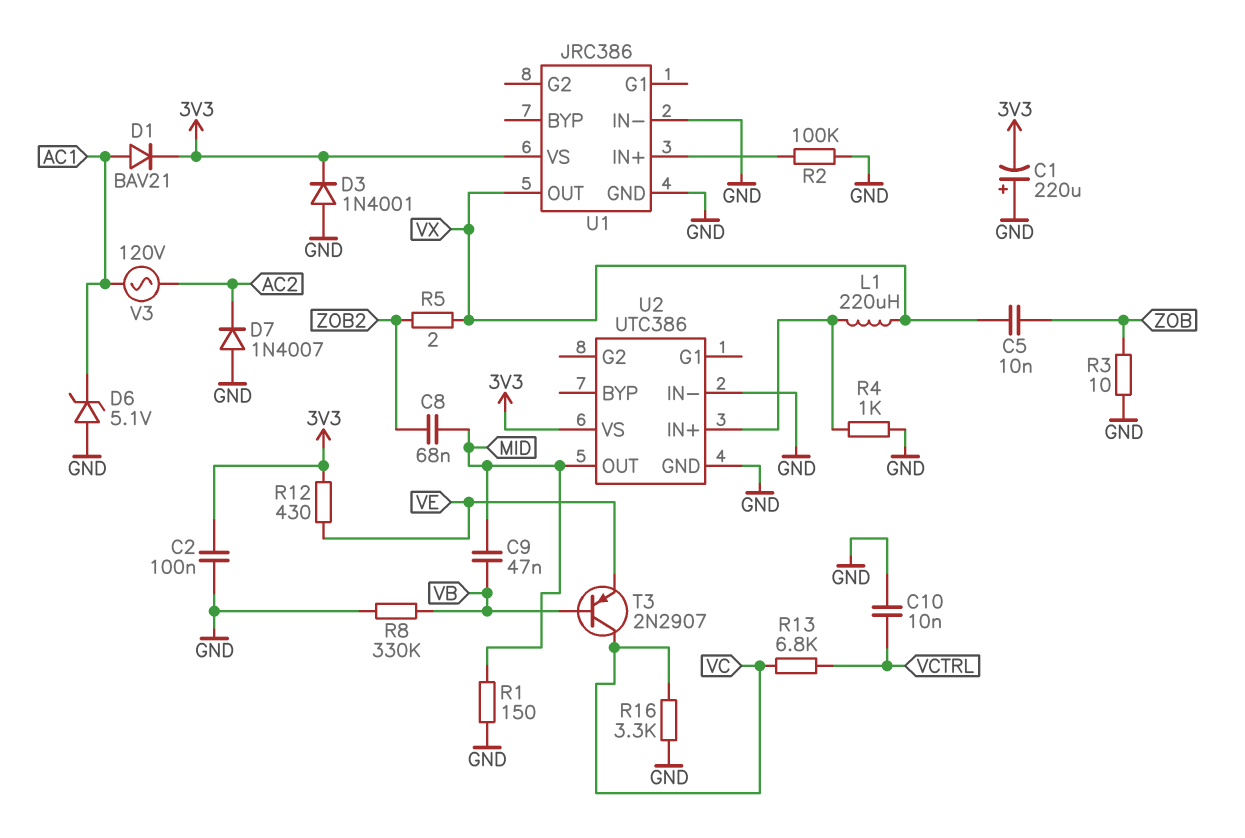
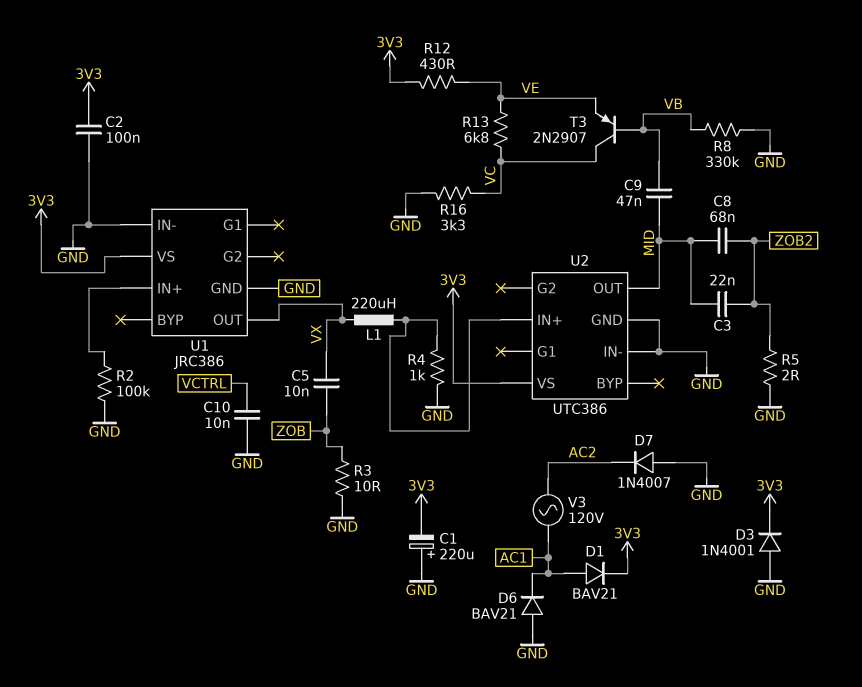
C3: none -> 22nF (MID, ZOB2)
D6: zener 5.1V (A GND, K AC1) -> diode BAV21 (A GND, K AC1)
R1: 150 (GND, MID) -> none
R5: 2 (VX, ZOB2) -> 2 (GND, ZOB2)
R13: 6.8k (VC, VCTRL) -> 6.8k (VC, VE)

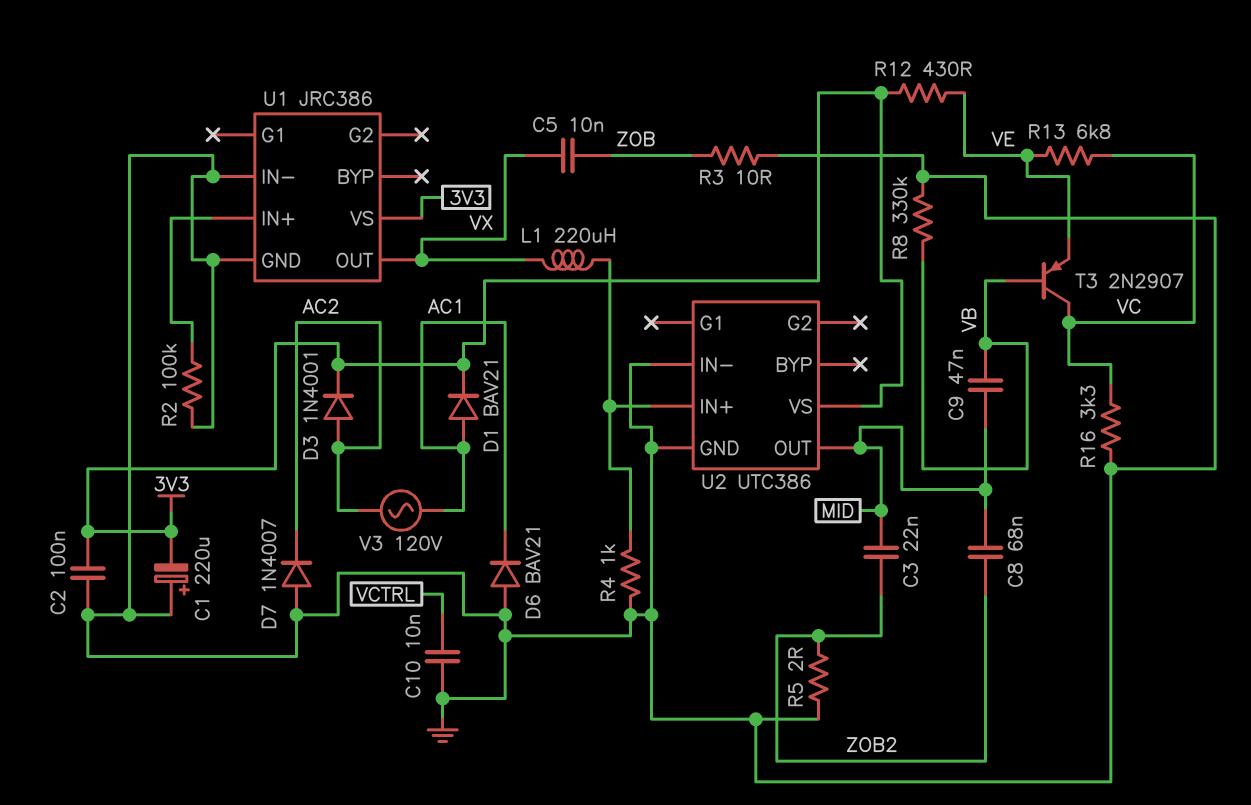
D3: diode 1N4001 (A GND, K 3V3) -> diode 1N4001 (A AC2, K 3V3)

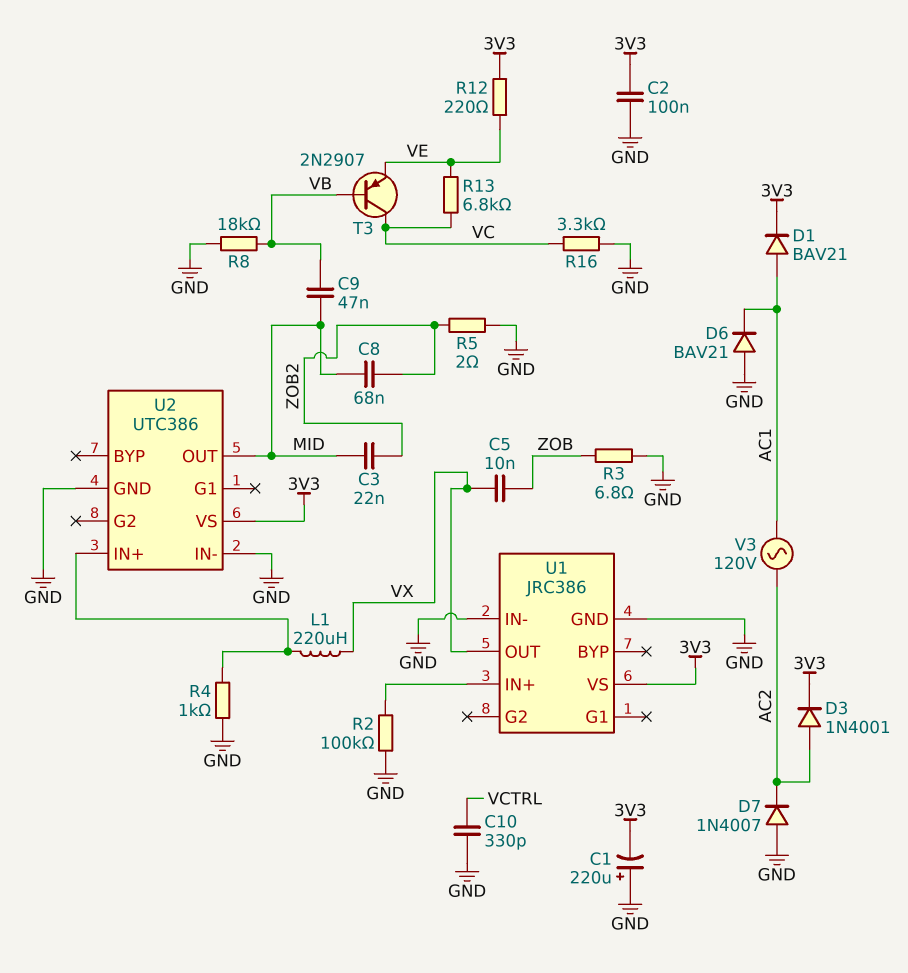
C10: 10nF (GND, VCTRL) -> 330pF (GND, VCTRL)
R3: 10 (GND, ZOB) -> 6.8 (GND, ZOB)
R8: 330k (GND, VB) -> 18k (GND, VB)
R12: 430 (3V3, VE) -> 220 (3V3, VE)

